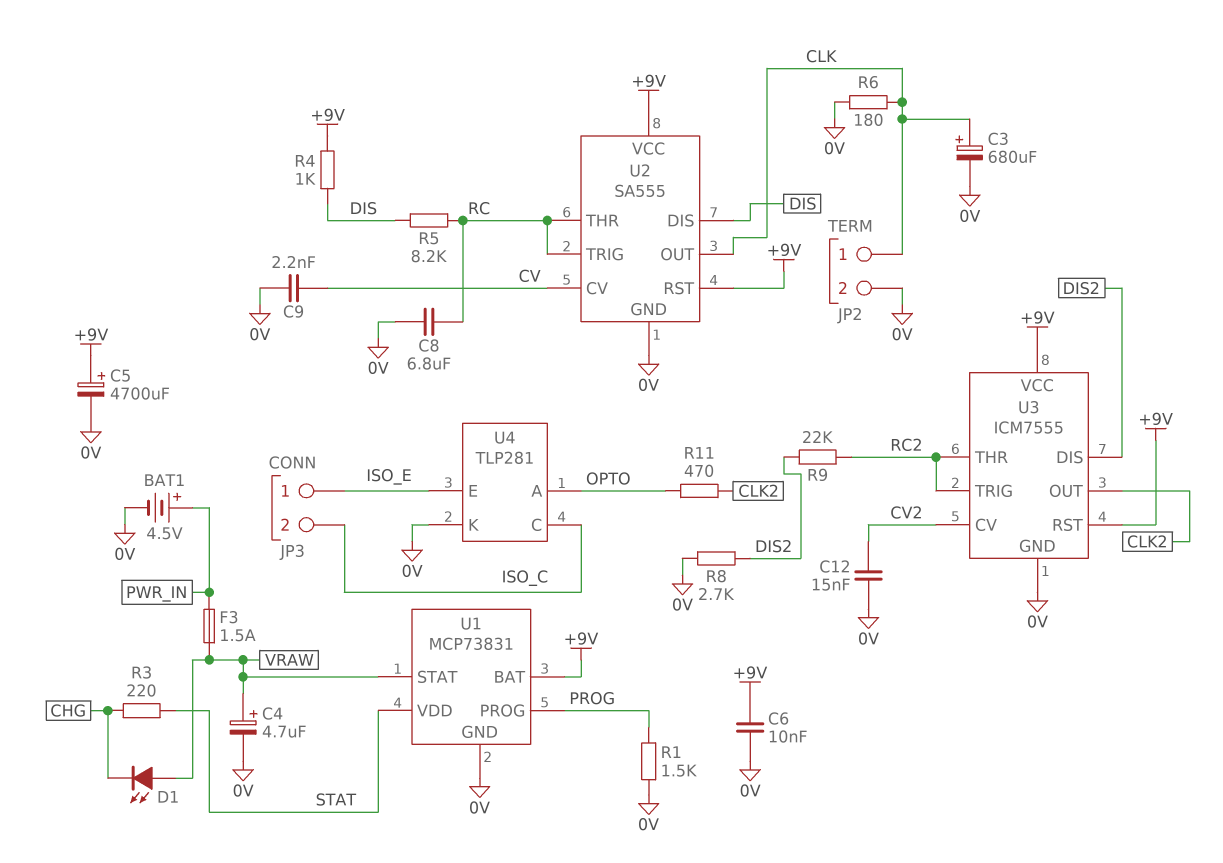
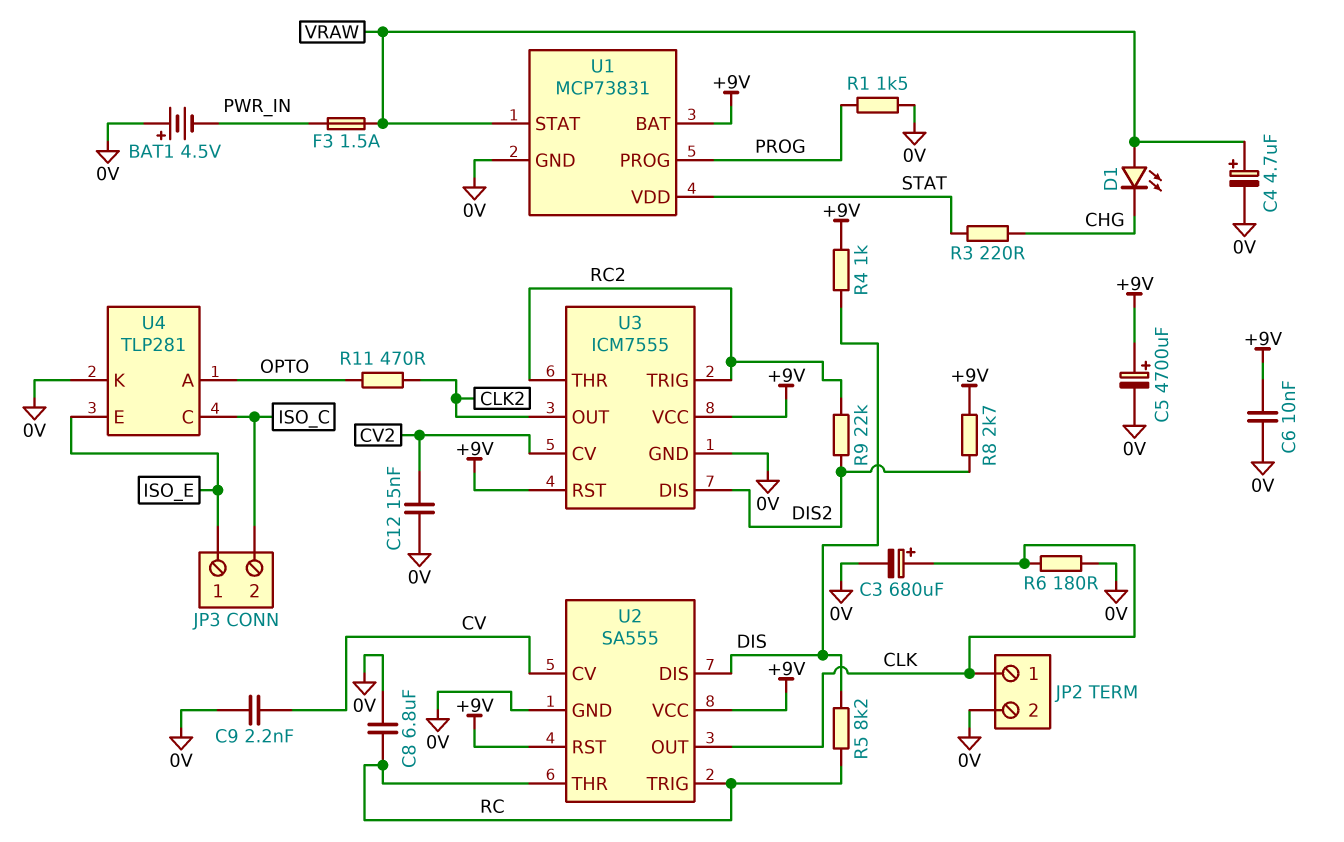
BAT1: 4.5V (plus PWR_IN, minus 0V) -> 4.5V (plus 0V, minus PWR_IN)
R8: 2.7k (0V, DIS2) -> 2.7k (+9V, DIS2)

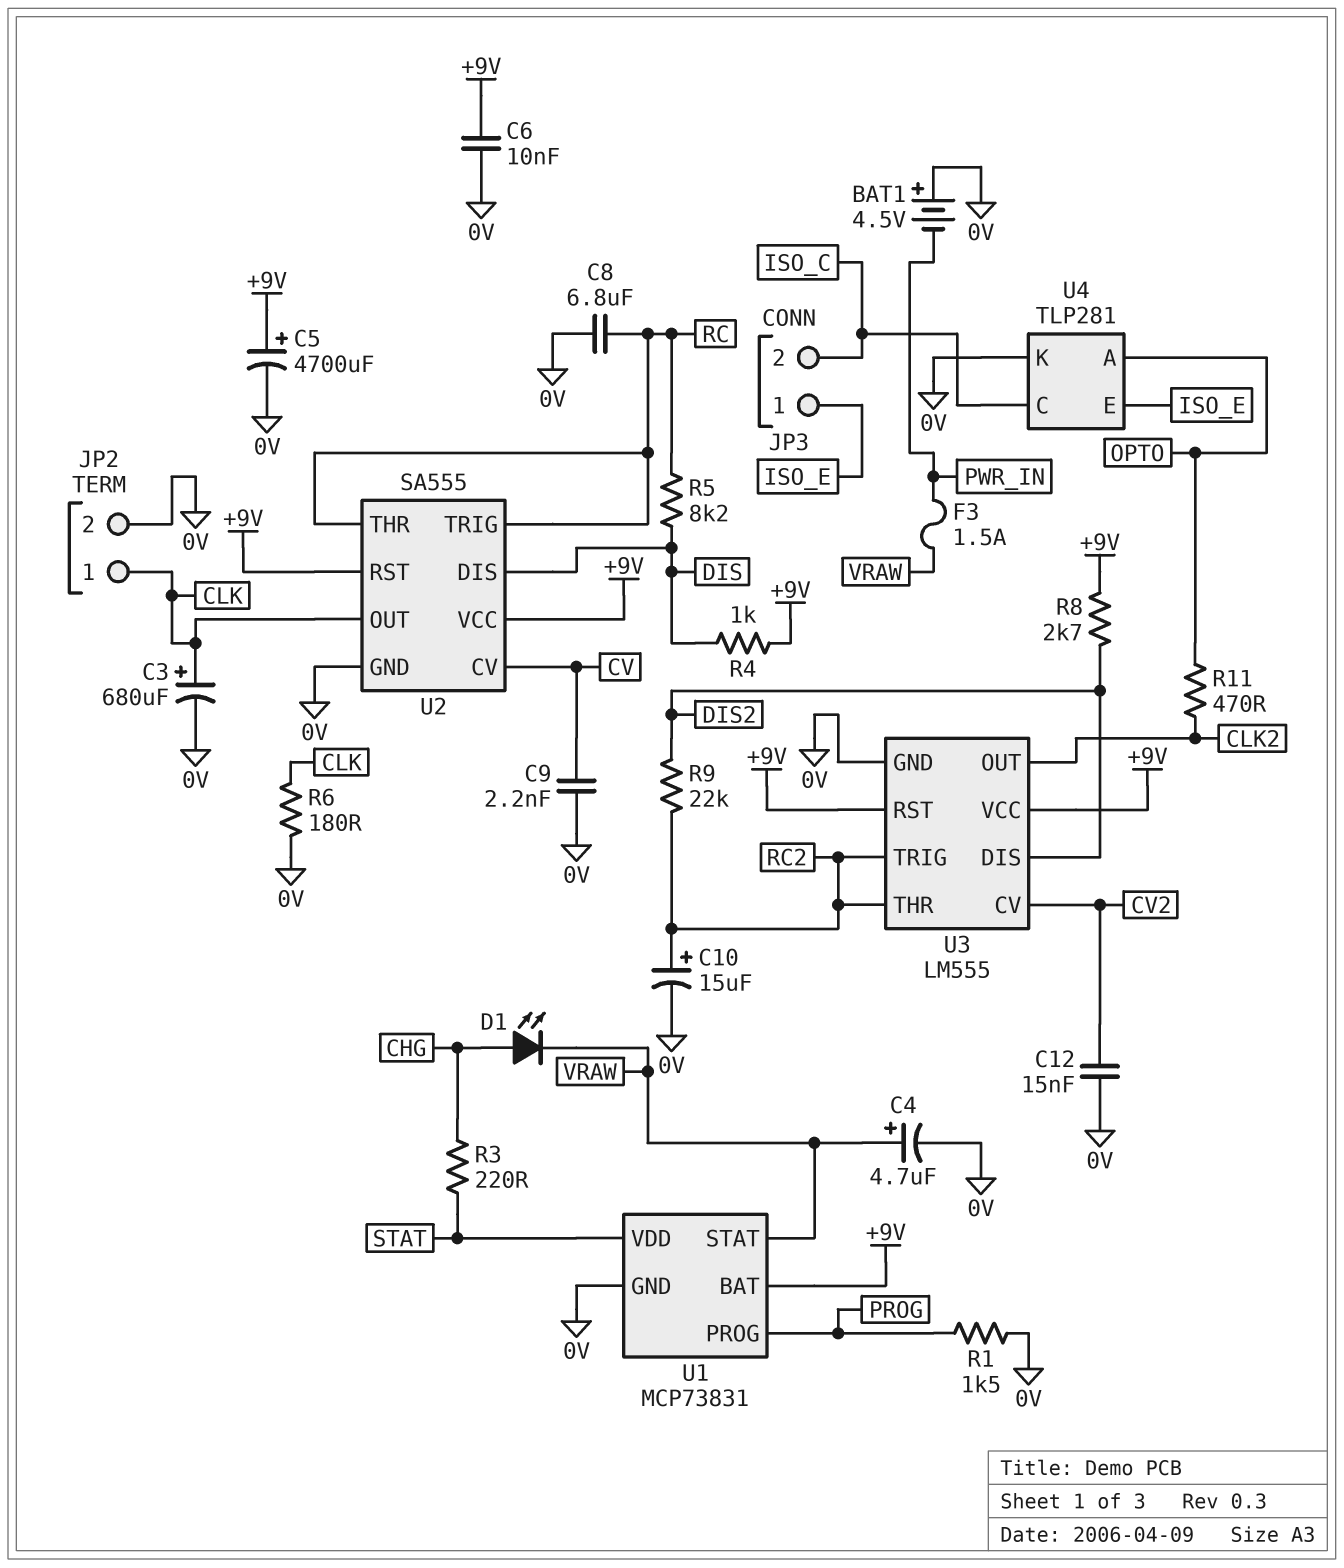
C10: none -> 15uF (plus RC2, minus 0V)
D1: LED (A VRAW, K CHG) -> LED (A CHG, K VRAW)
U3: ICM7555 -> LM555

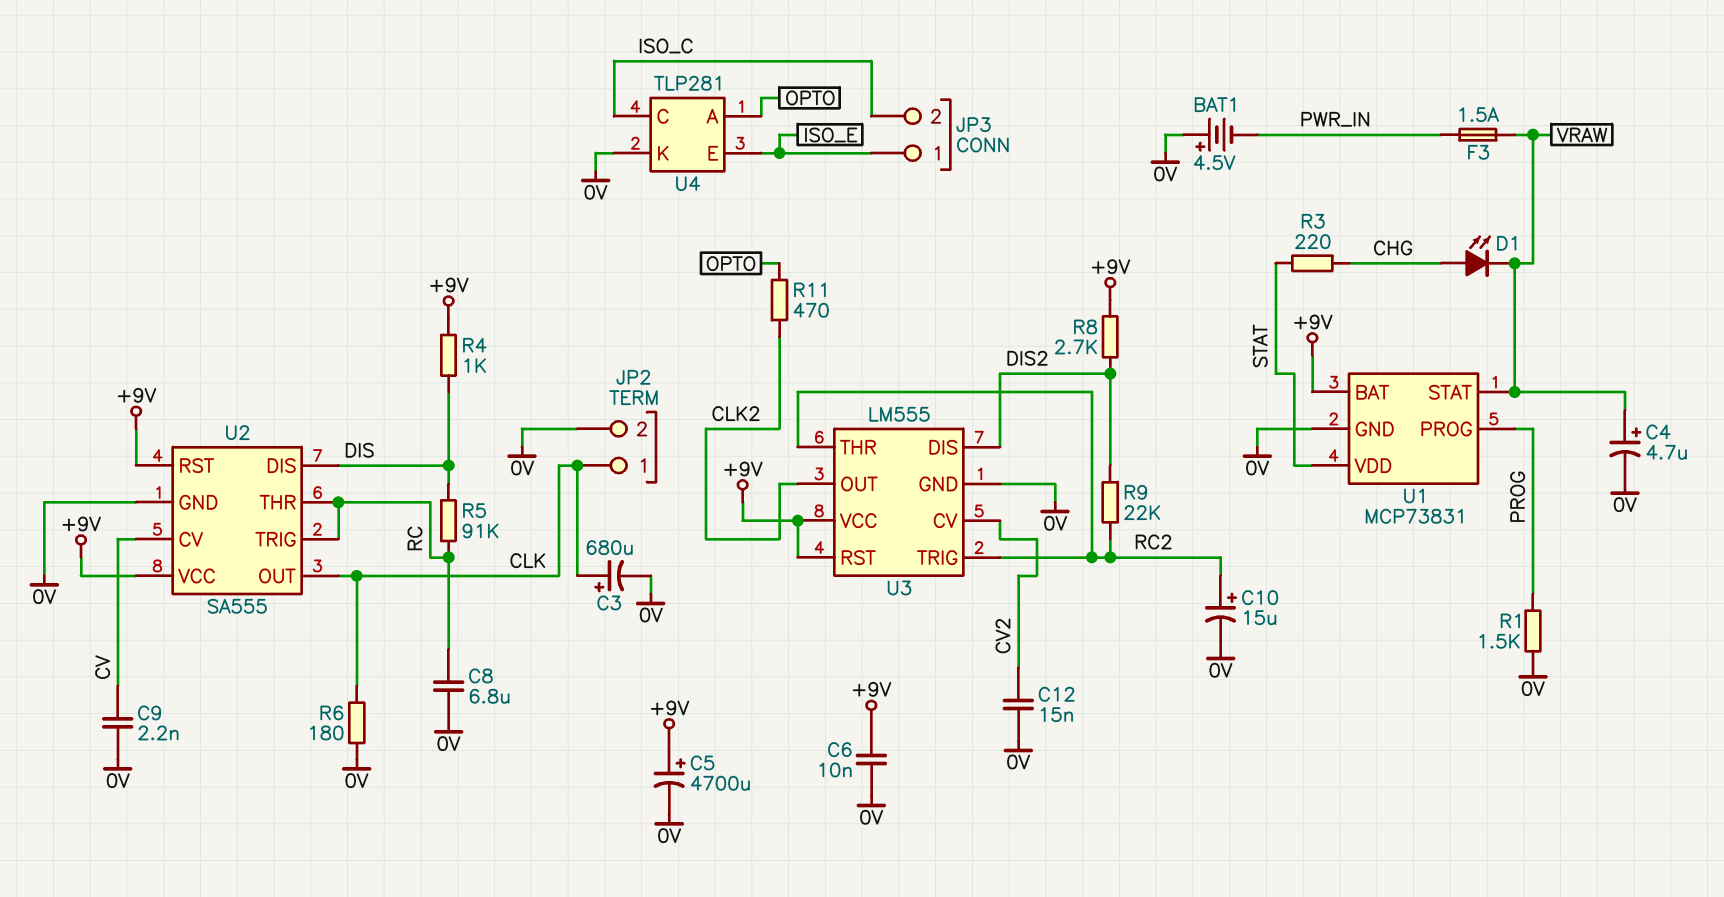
R5: 8.2k (DIS, RC) -> 91k (DIS, RC)

